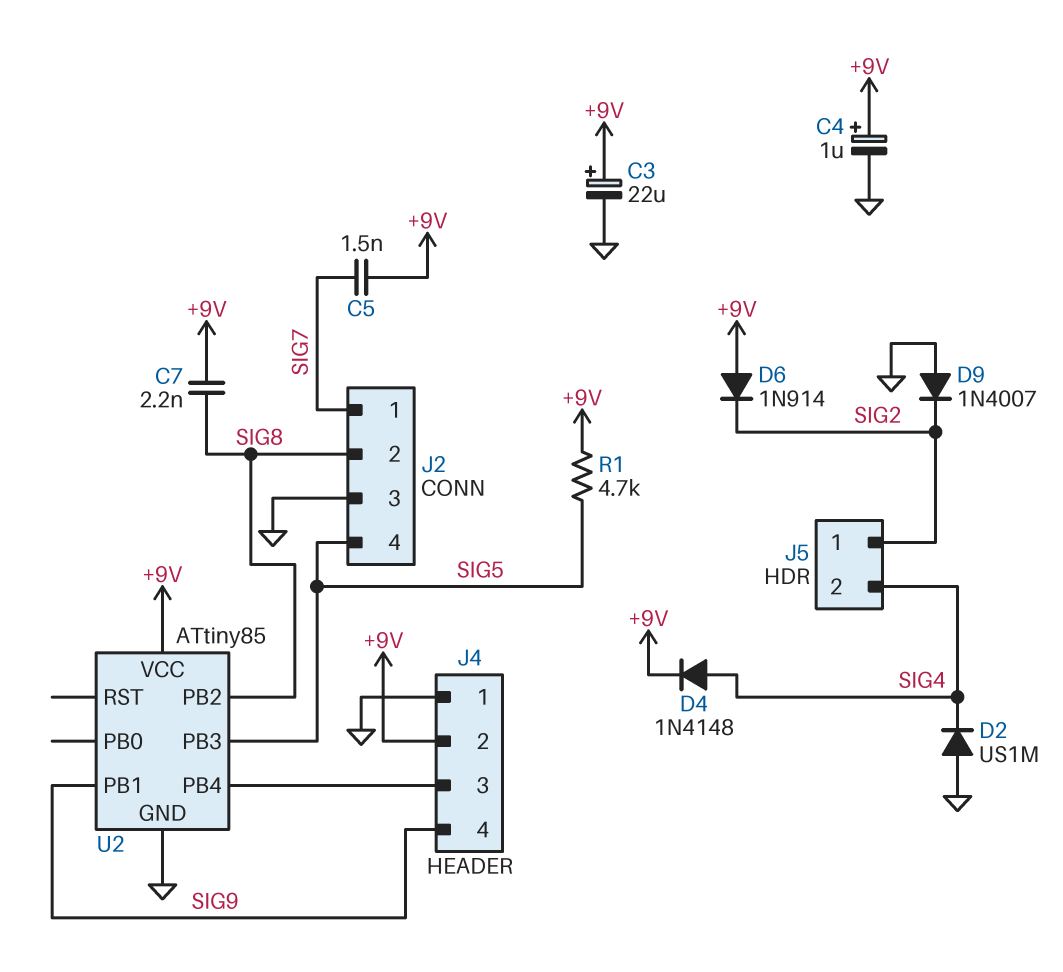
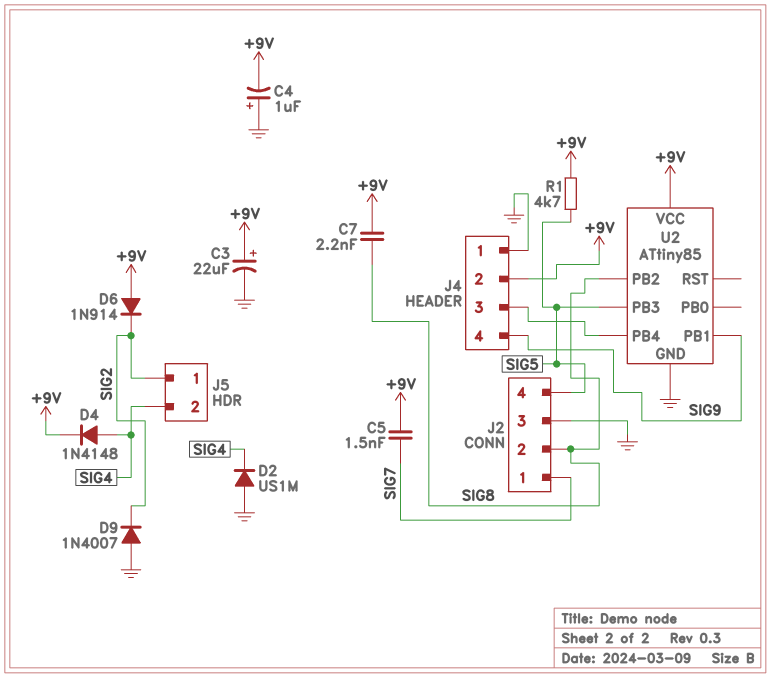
C4: 1uF (plus +9V, minus GND) -> 1uF (plus GND, minus +9V)

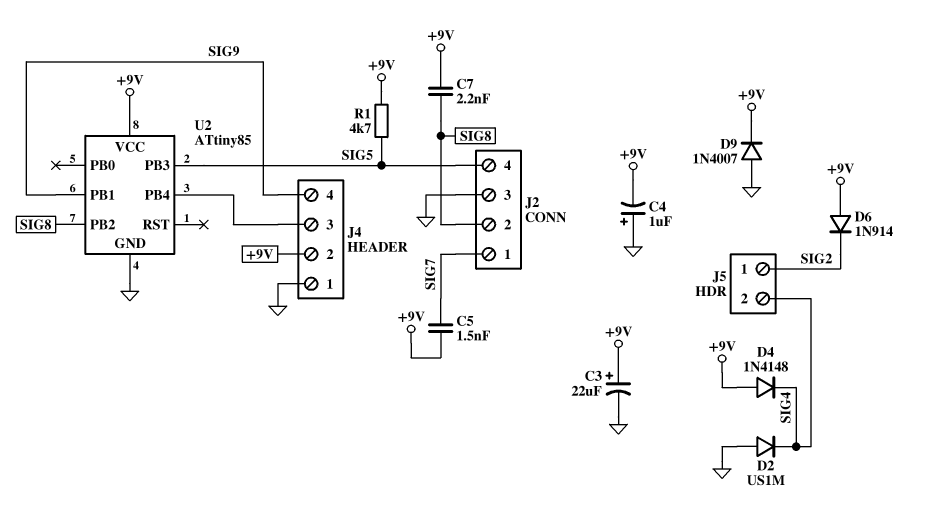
D4: diode 1N4148 (A SIG4, K +9V) -> diode 1N4148 (A +9V, K SIG4)
D9: diode 1N4007 (A GND, K SIG2) -> diode 1N4007 (A GND, K +9V)

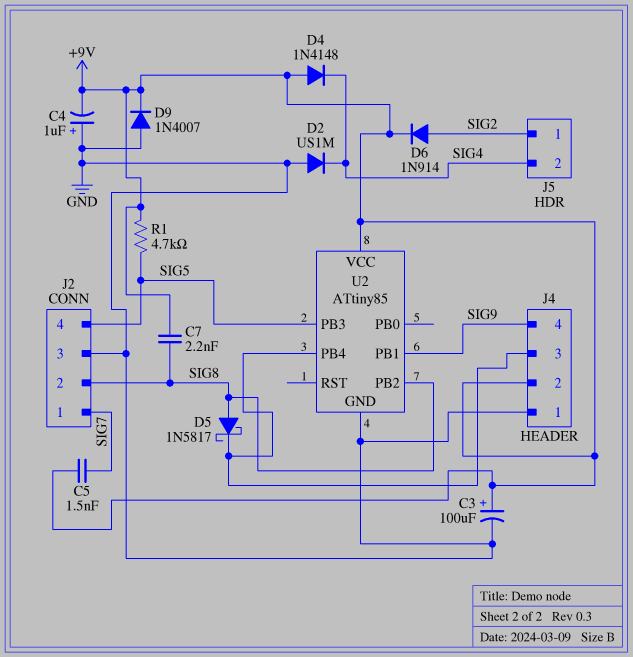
C3: 22uF (plus +9V, minus GND) -> 100uF (plus +9V, minus GND)
D5: none -> schottky 1N5817 (A SIG8, K J4/3)
D6: diode 1N914 (A +9V, K SIG2) -> diode 1N914 (A SIG2, K +9V)

